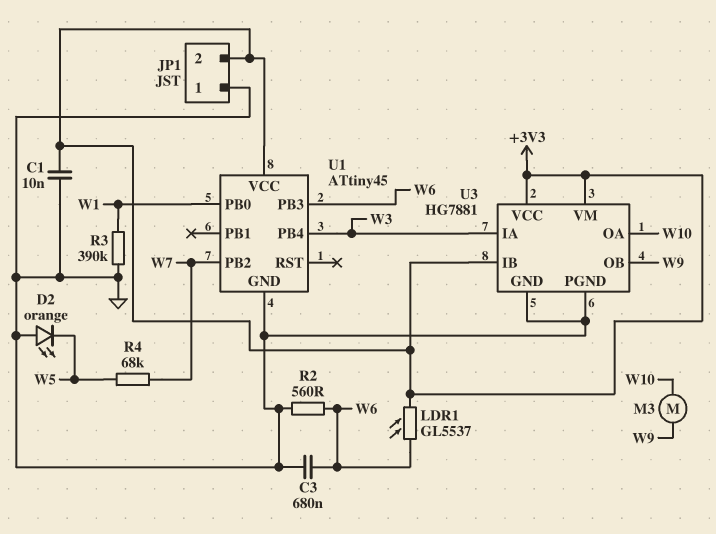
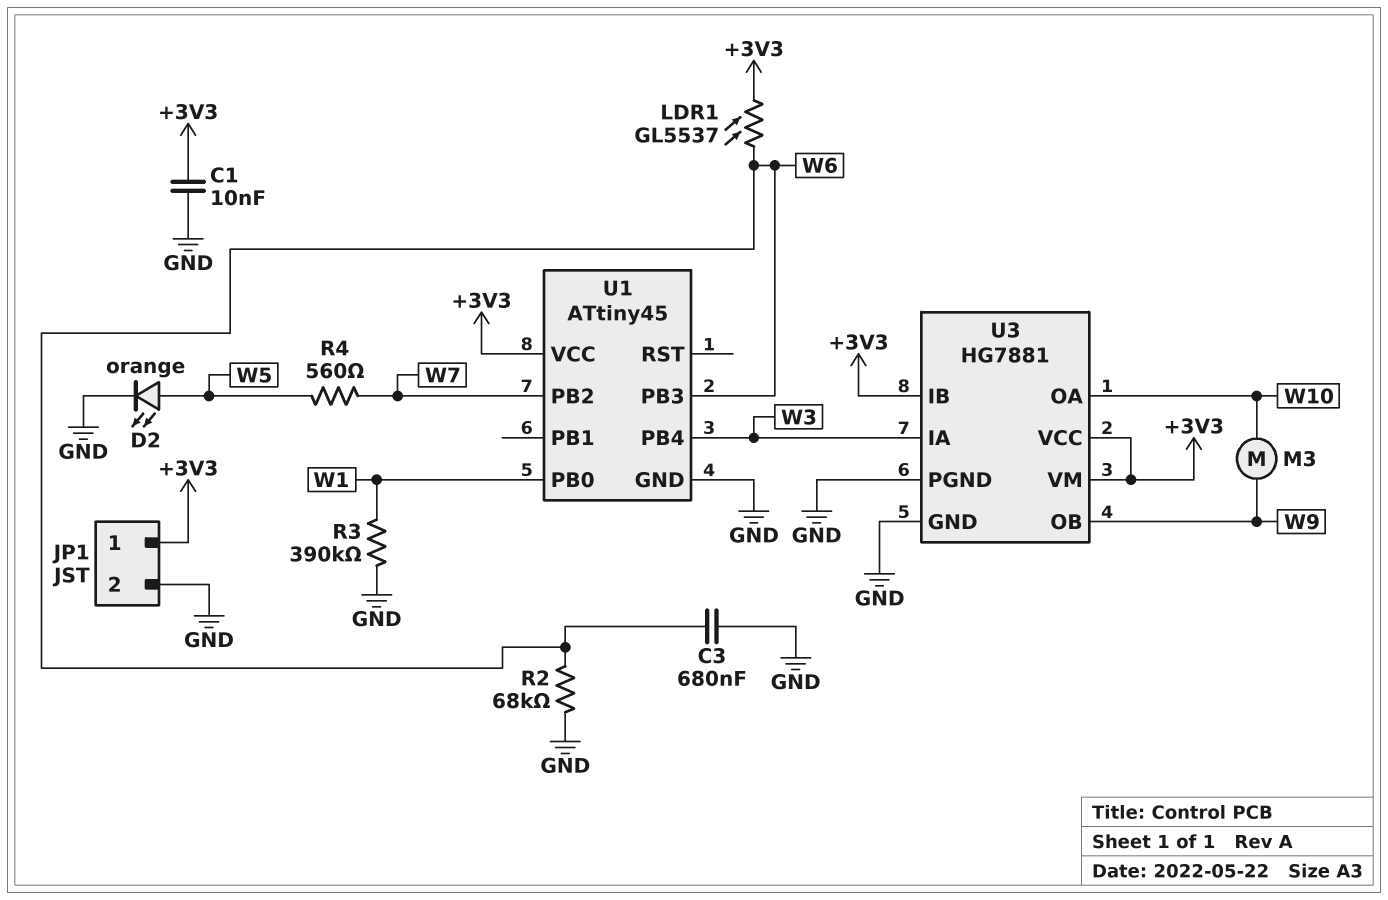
D2: LED orange (A GND, K W5) -> LED orange (A W5, K GND)
JP1 pin 1: GND -> +3V3
JP1 pin 2: +3V3 -> GND
R2: 560 (GND, W6) -> 68k (GND, W6)
R4: 68k (W5, W7) -> 560 (W5, W7)

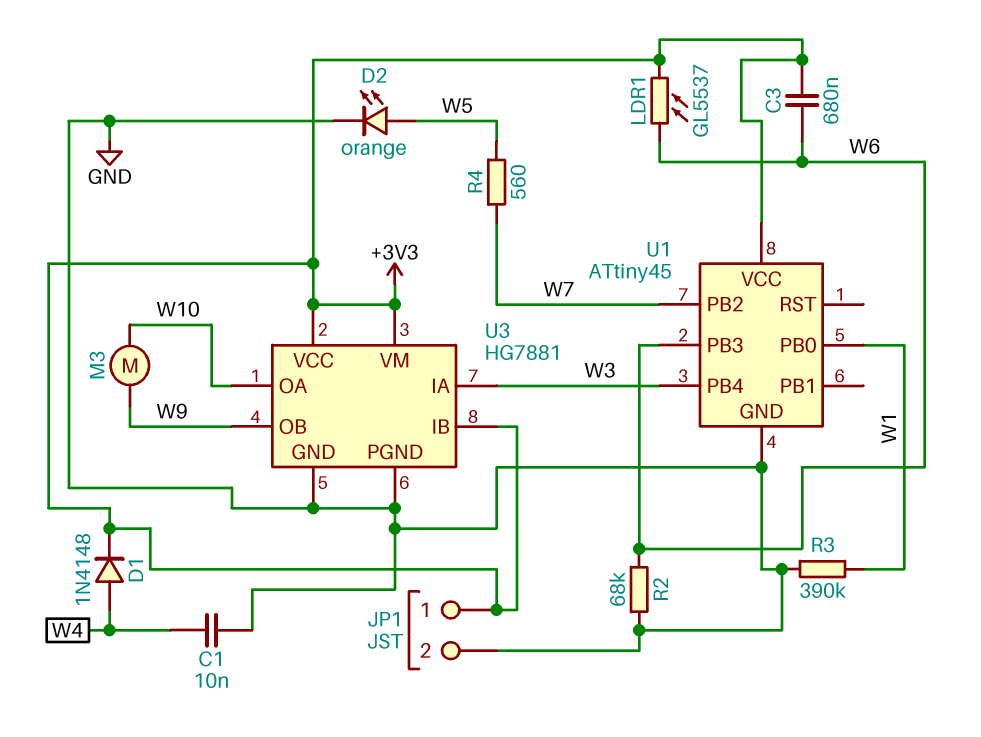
C1: 10nF (+3V3, GND) -> 10nF (GND, W4)
C3: 680nF (GND, W6) -> 680nF (+3V3, W6)
D1: none -> diode 1N4148 (A W4, K +3V3)

